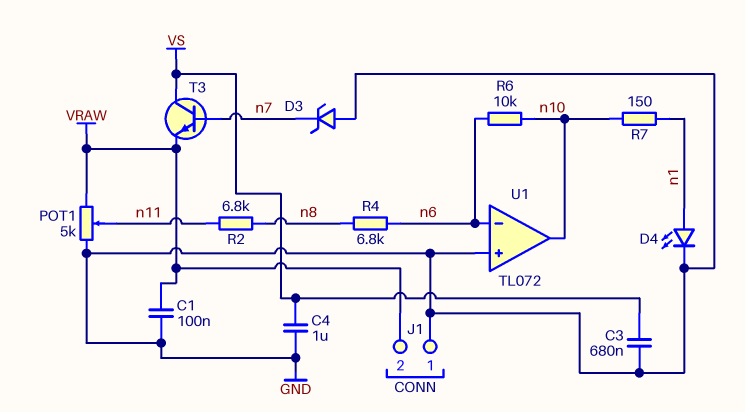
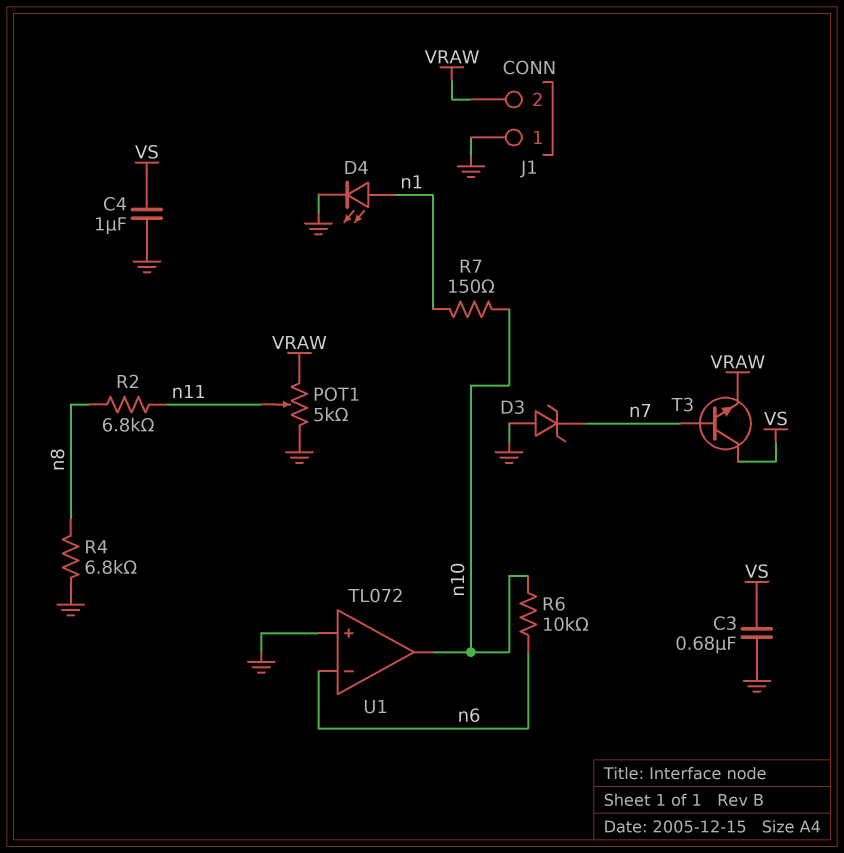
C1: 100nF (GND, VRAW) -> none
R4: 6.8k (n6, n8) -> 6.8k (GND, n8)

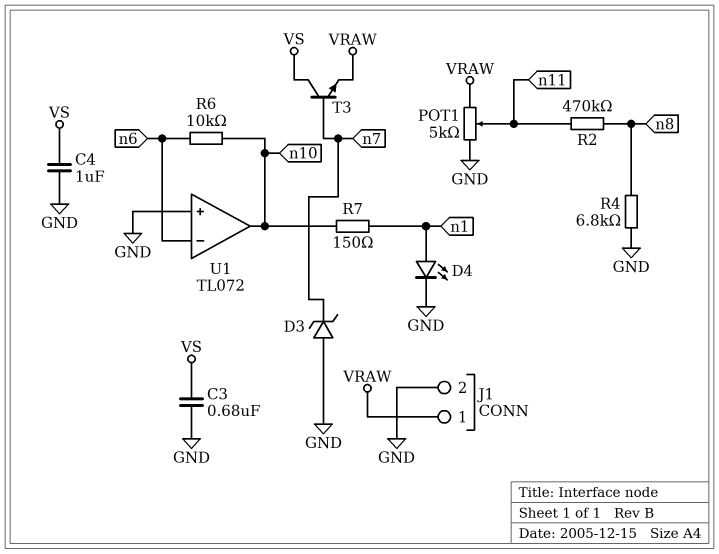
J1 pin 1: GND -> VRAW
J1 pin 2: VRAW -> GND
R2: 6.8k (n8, n11) -> 470k (n8, n11)

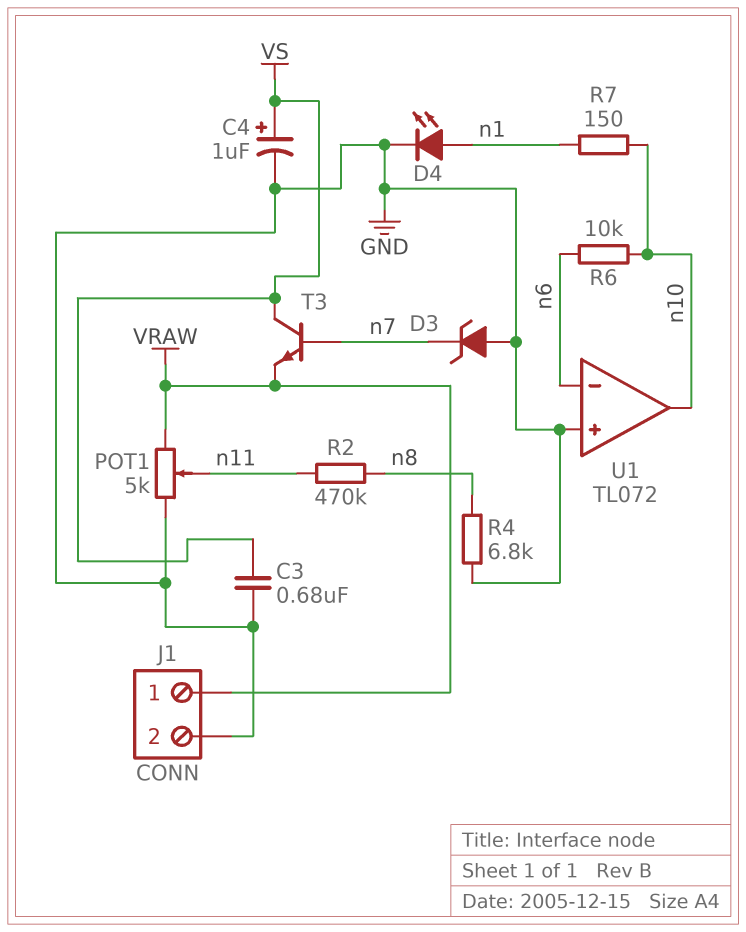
C4: 1uF (GND, VS) -> 1uF (plus VS, minus GND)

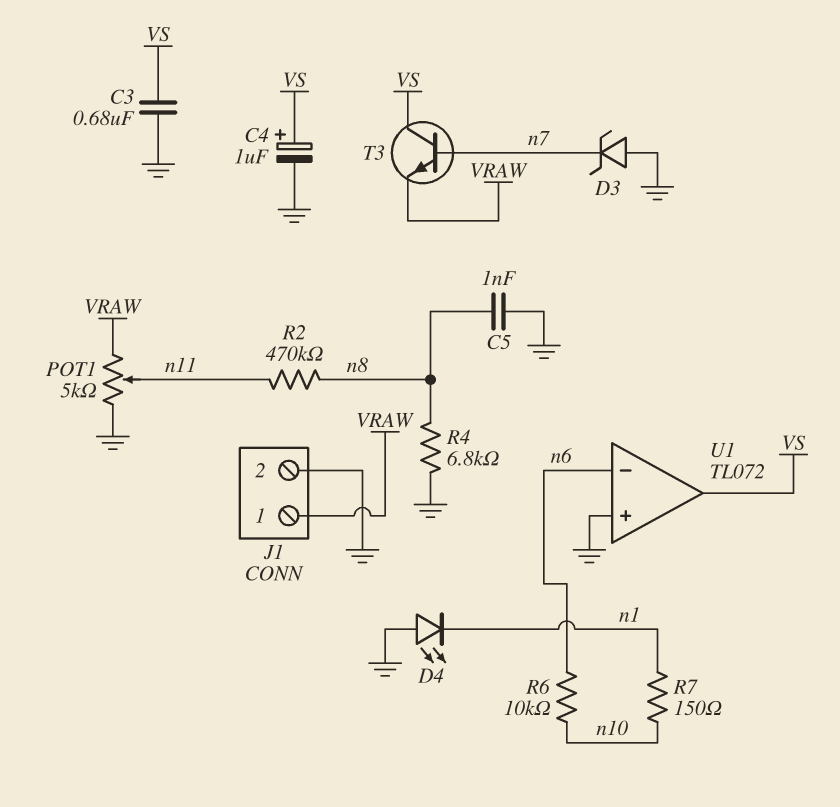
C5: none -> 1nF (GND, n8)
D4: LED (A n1, K GND) -> LED (A GND, K n1)
U1 pin out: n10 -> VS

